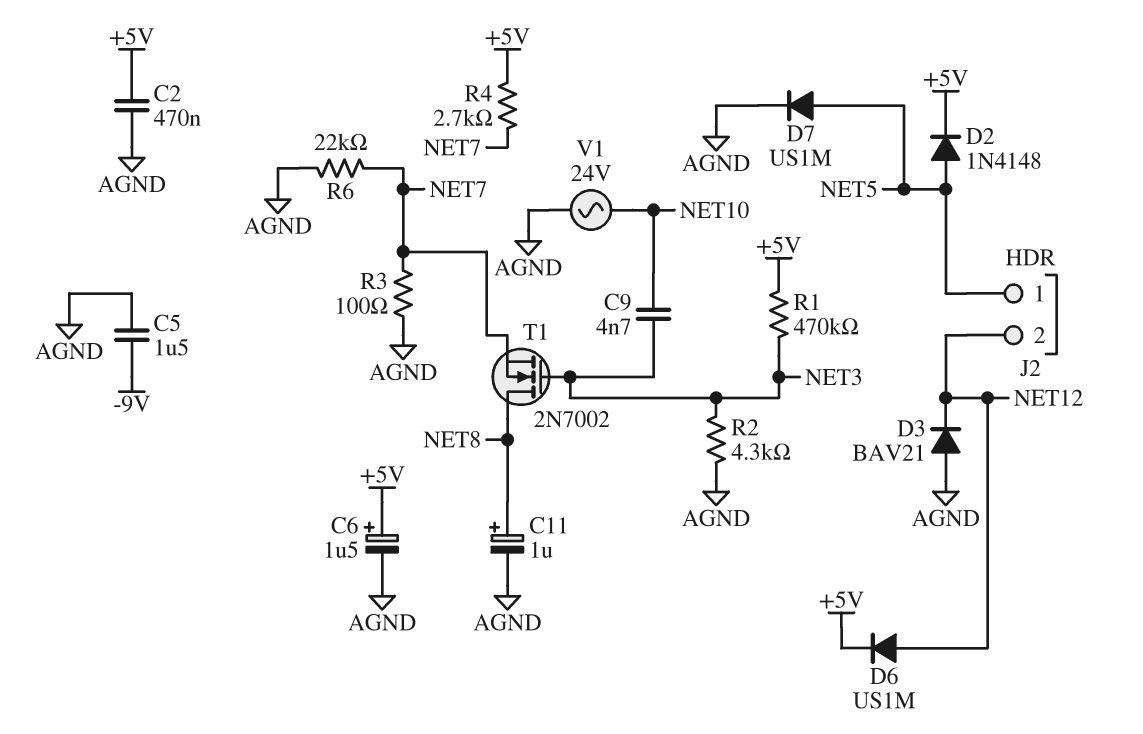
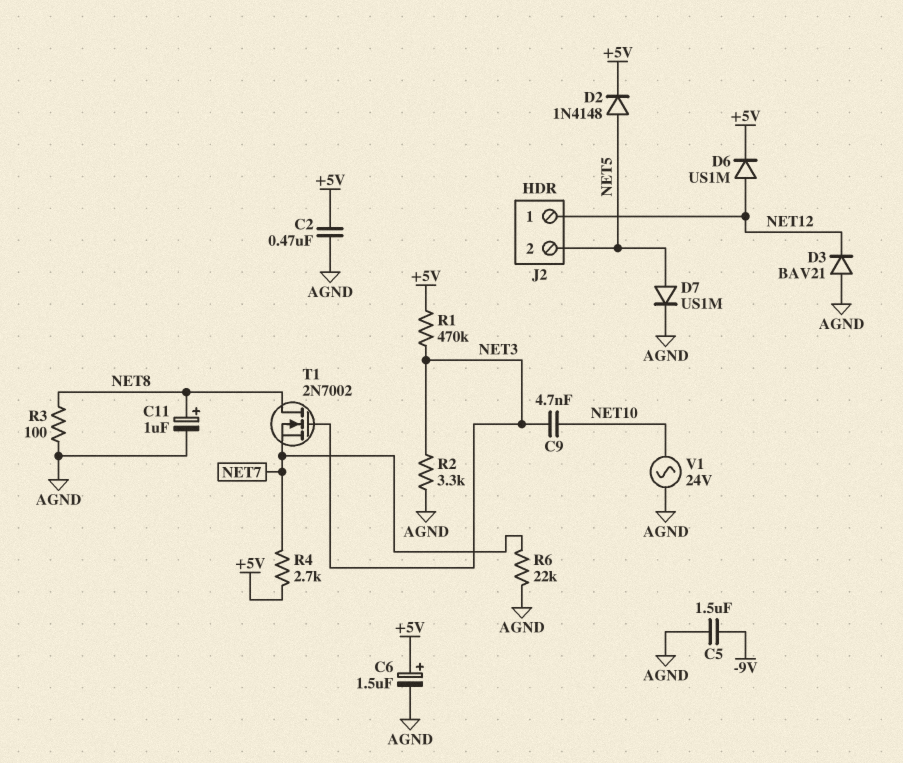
J2 pin 1: NET5 -> NET12
J2 pin 2: NET12 -> NET5
R2: 4.3k (AGND, NET3) -> 3.3k (AGND, NET3)
R3: 100 (AGND, NET7) -> 100 (AGND, NET8)

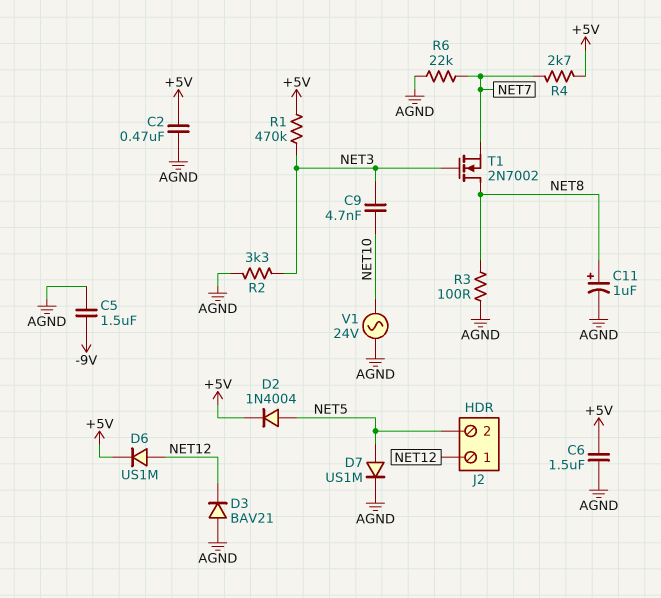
C6: 1.5uF (plus +5V, minus AGND) -> 1.5uF (+5V, AGND)
D2: diode 1N4148 (A NET5, K +5V) -> diode 1N4004 (A NET5, K +5V)

